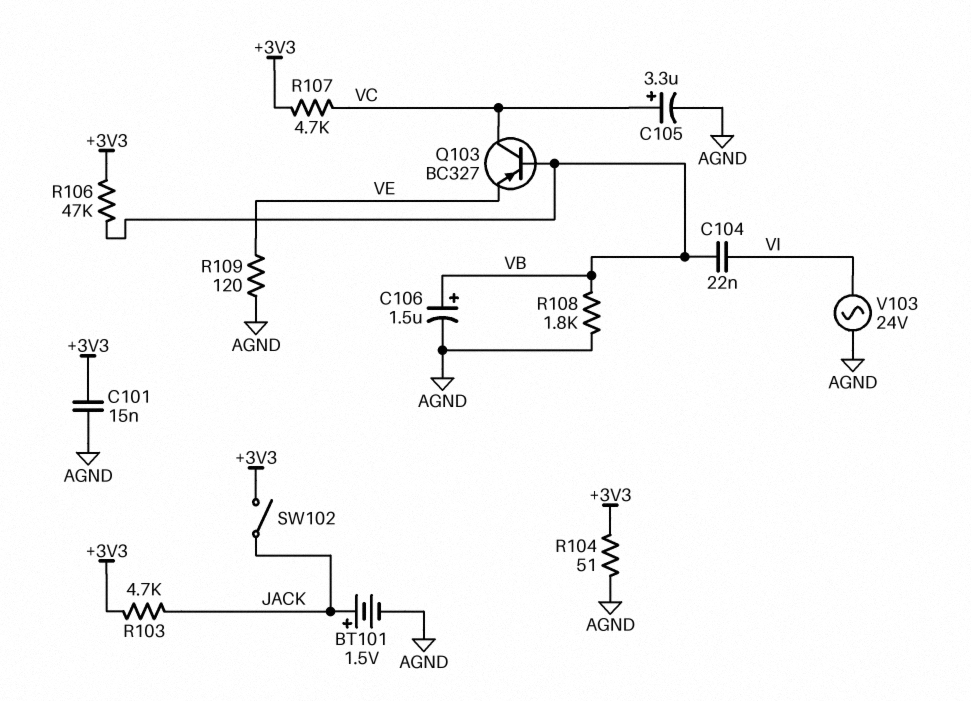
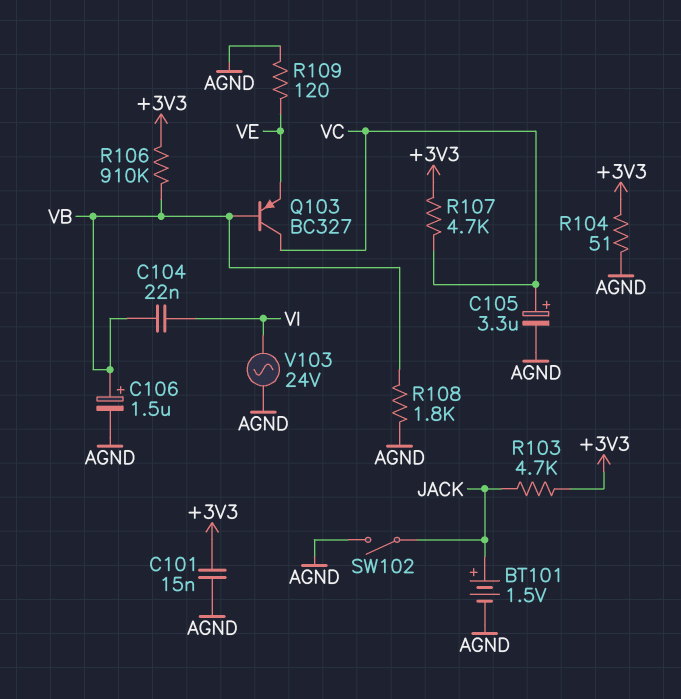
R106: 47k (+3V3, VB) -> 910k (+3V3, VB)
SW102: switch (+3V3, JACK) -> switch (AGND, JACK)

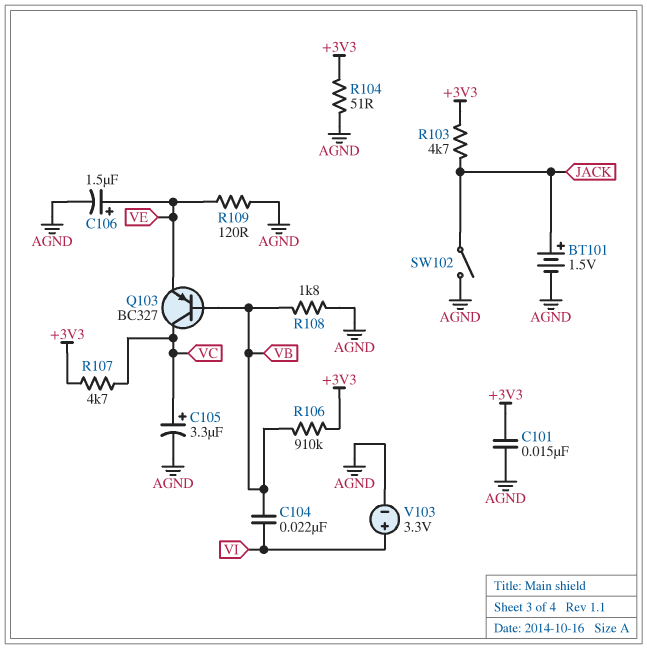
C106: 1.5uF (plus VB, minus AGND) -> 1.5uF (plus VE, minus AGND)
V103: AC 24V (AGND, VI) -> 3.3V (plus VI, minus AGND)

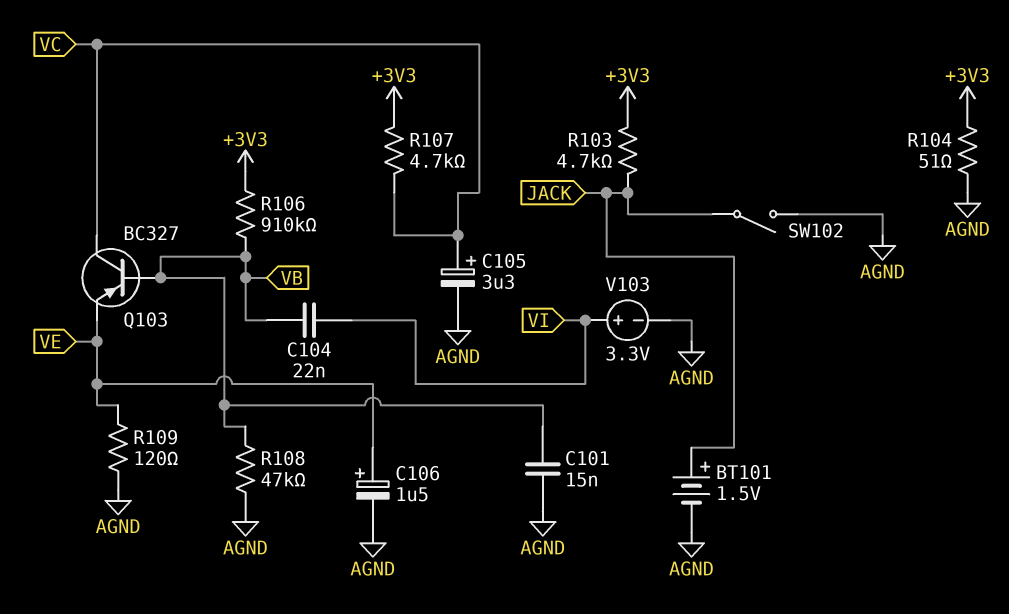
C101: 15nF (+3V3, AGND) -> 15nF (AGND, VB)
R108: 1.8k (AGND, VB) -> 47k (AGND, VB)

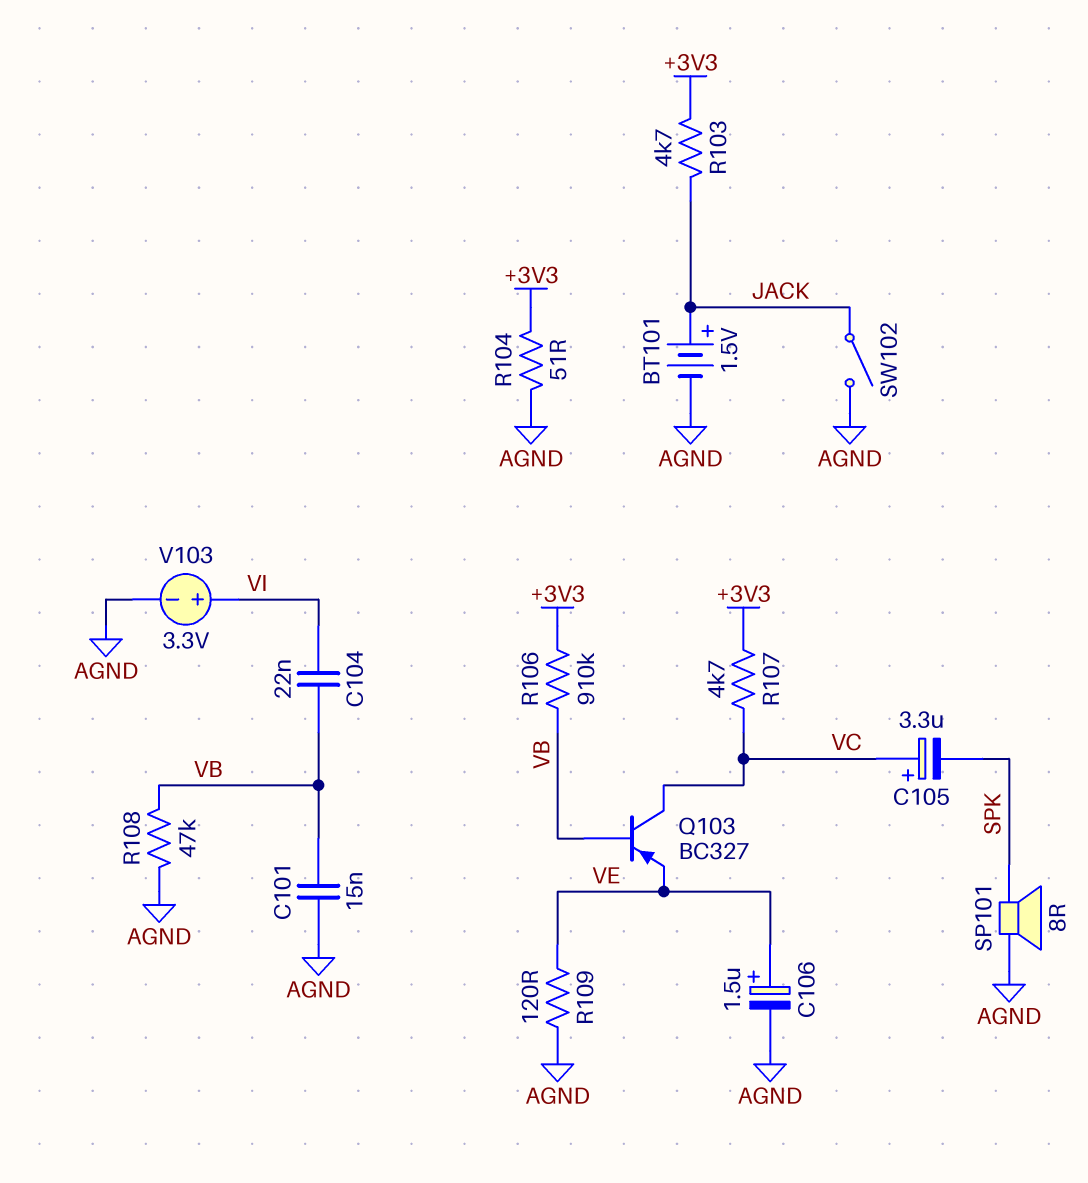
C105: 3.3uF (plus VC, minus AGND) -> 3.3uF (plus VC, minus SPK)
SP101: none -> speaker 8R (AGND, SPK)

